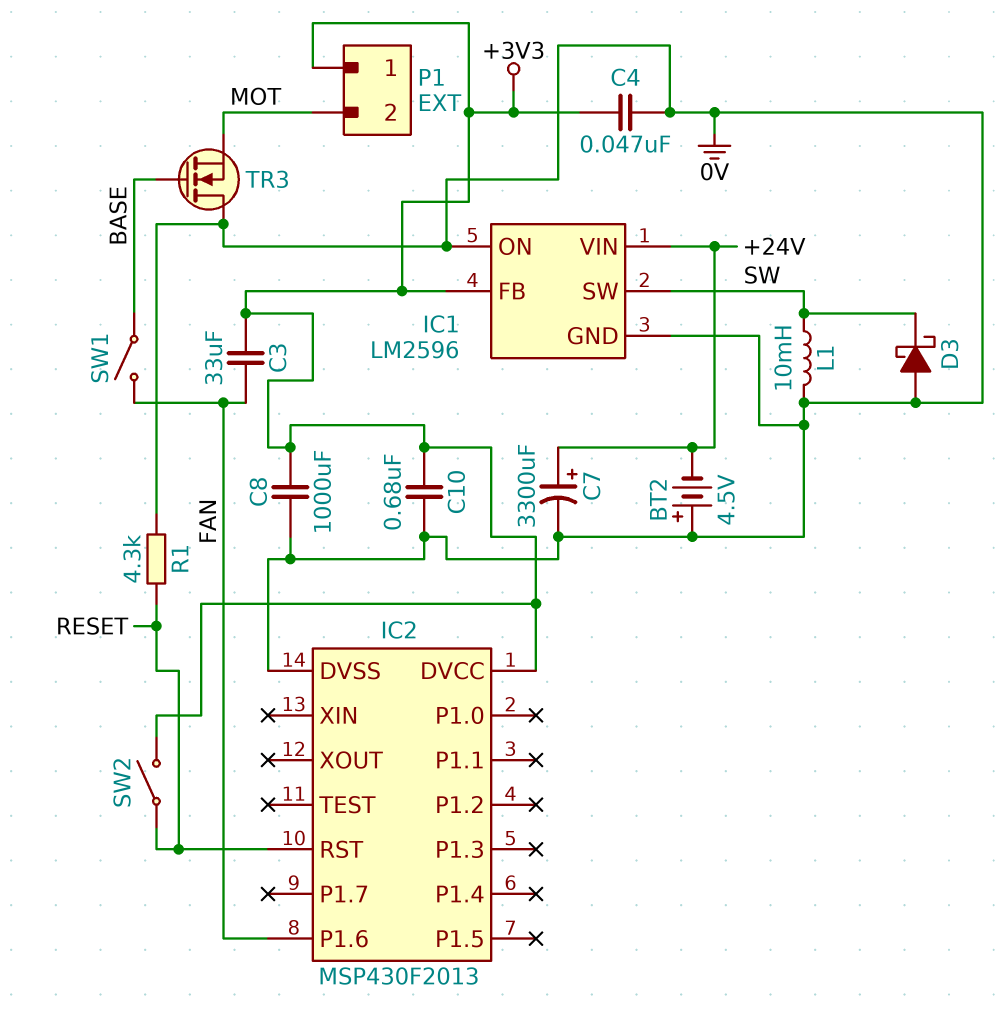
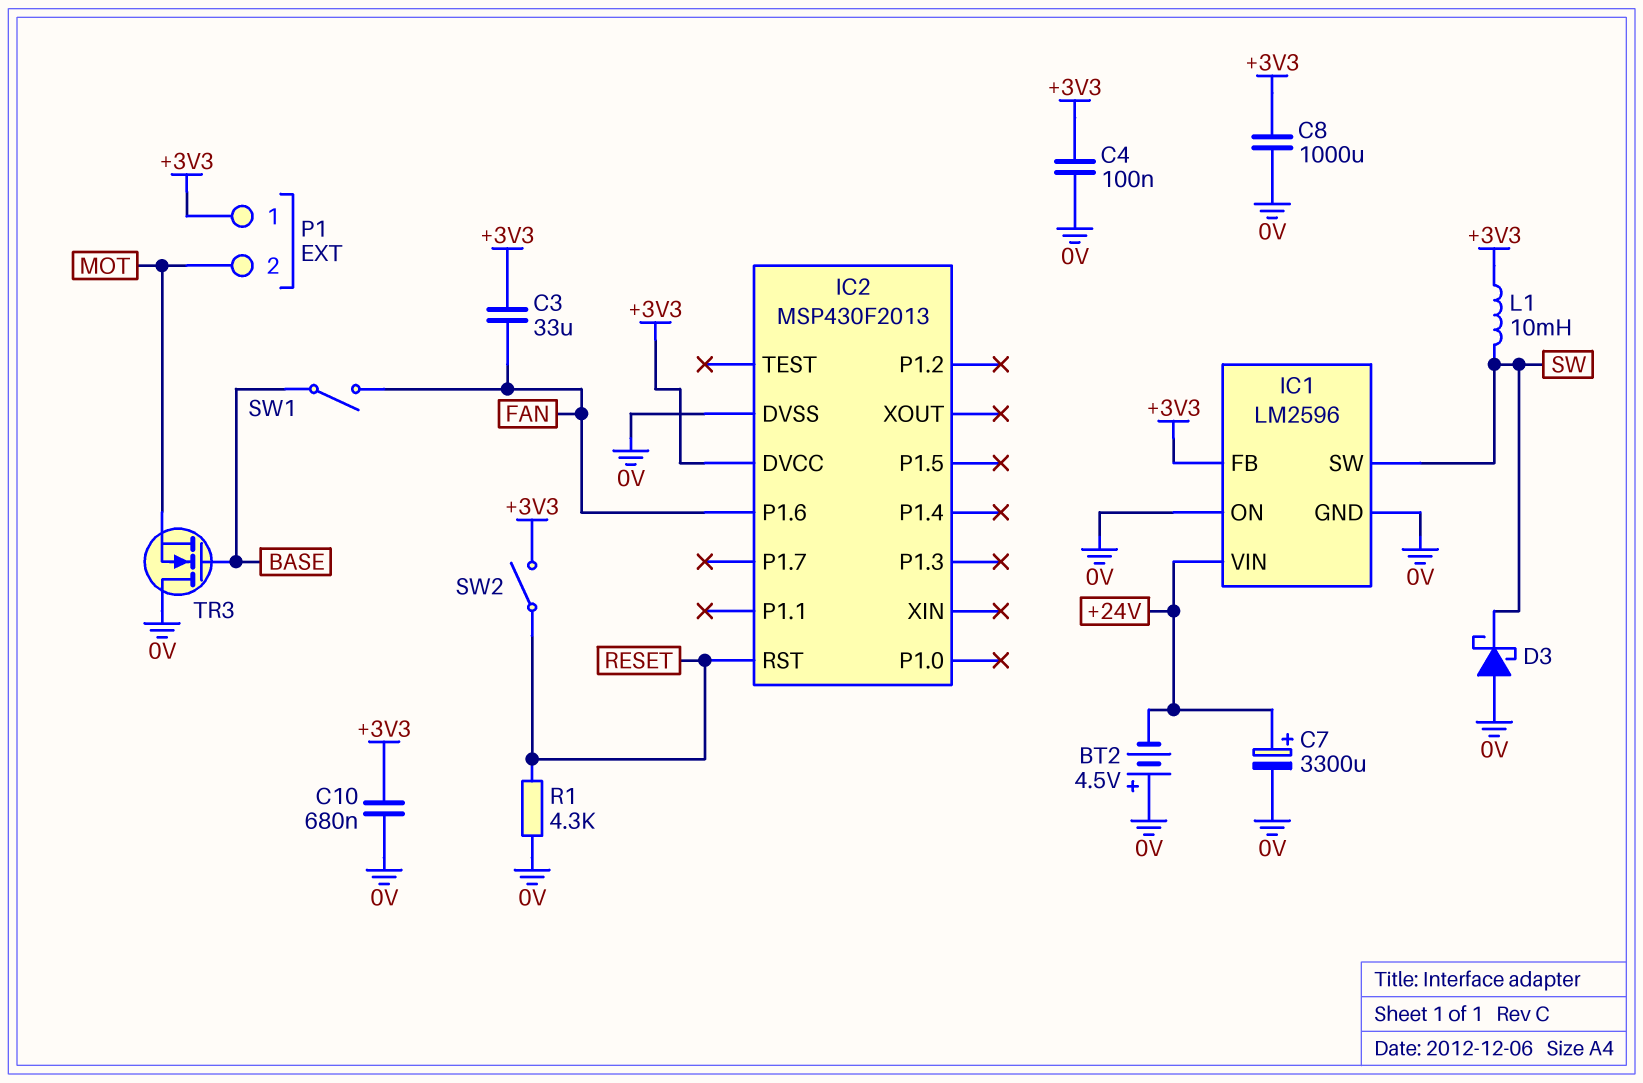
C4: 47nF (+3V3, 0V) -> 100nF (+3V3, 0V)
L1: 10mH (0V, SW) -> 10mH (+3V3, SW)

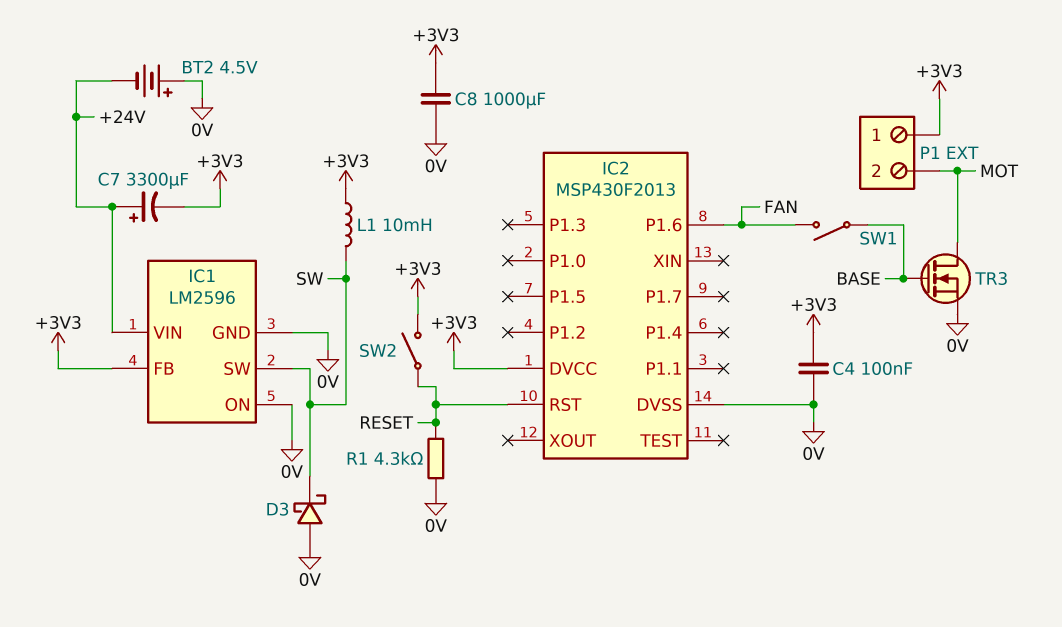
C3: 33uF (+3V3, FAN) -> none
C7: 3300uF (plus +24V, minus 0V) -> 3300uF (plus +24V, minus +3V3)
C10: 680nF (+3V3, 0V) -> none
TR3: NMOS (G BASE, D 0V, S MOT) -> NMOS (G BASE, D MOT, S 0V)

